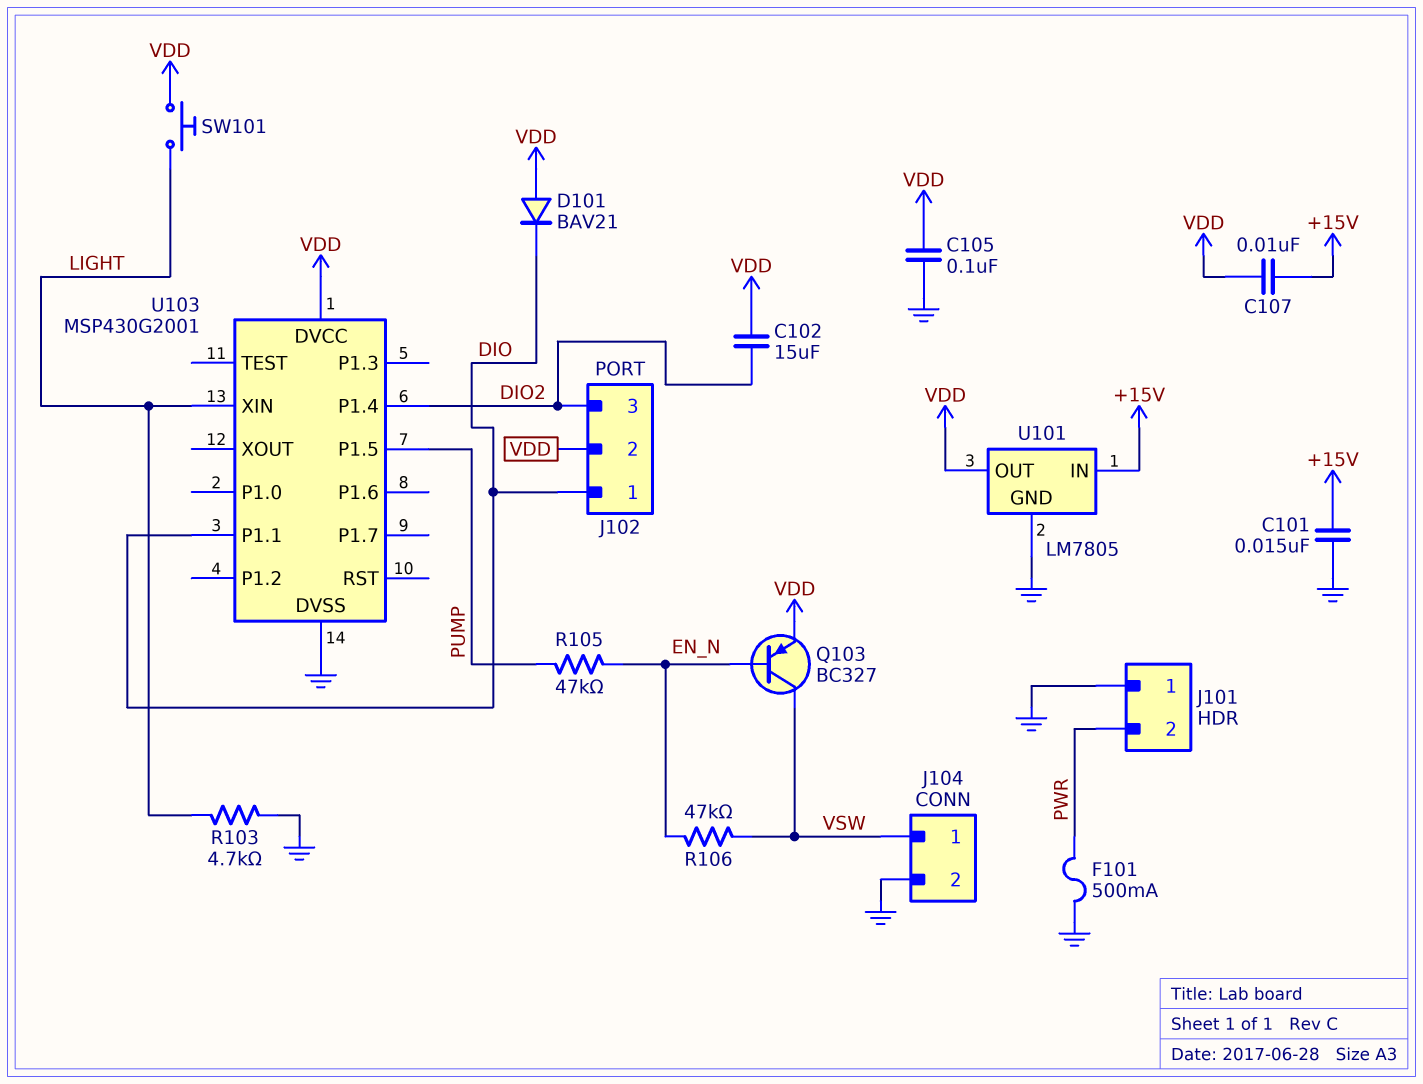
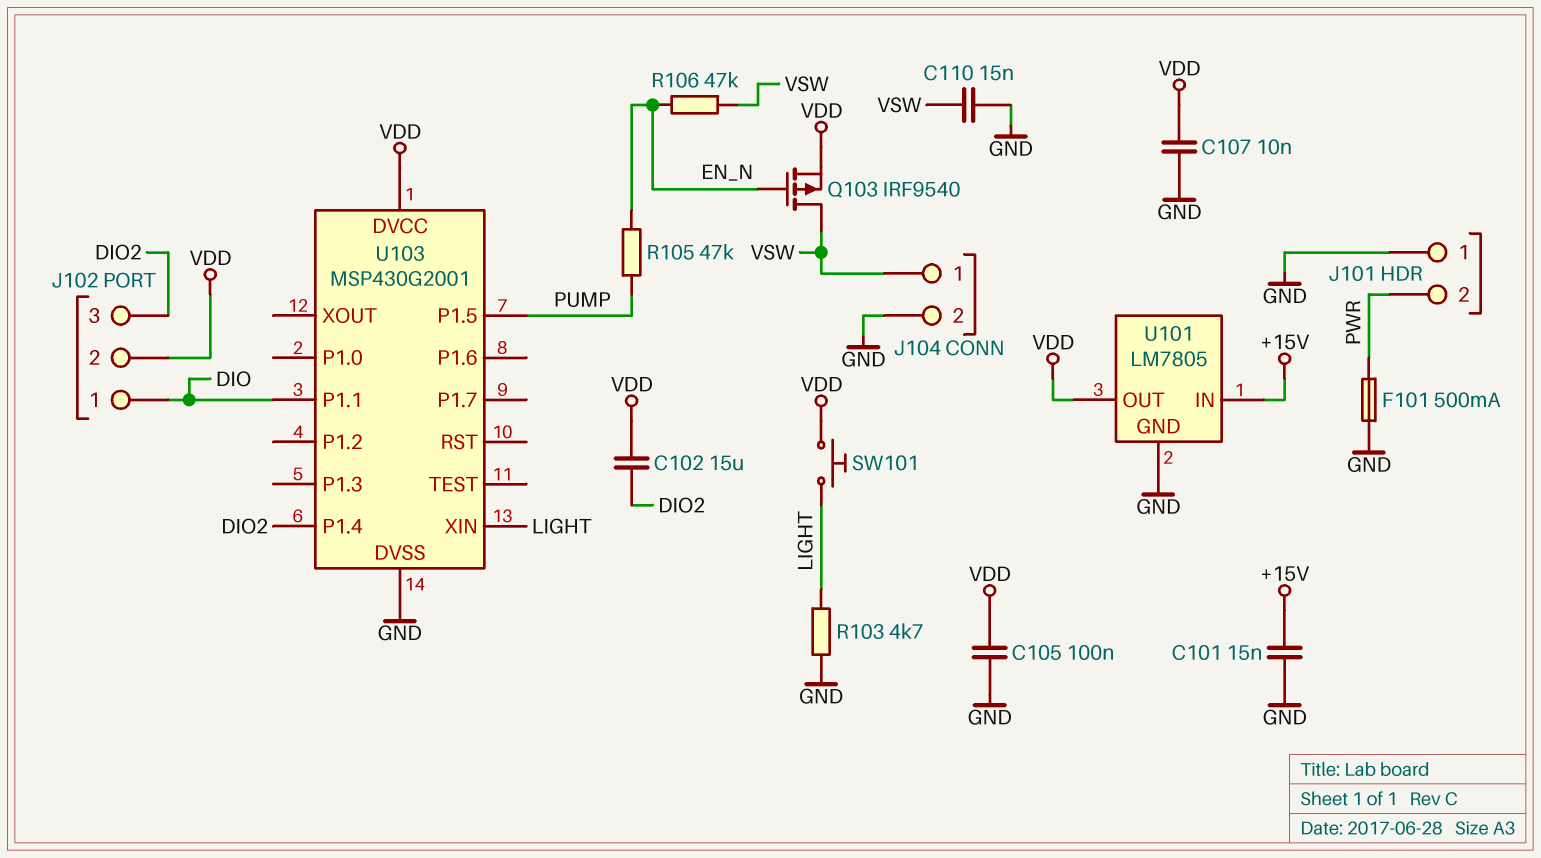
C107: 10nF (+15V, VDD) -> 10nF (GND, VDD)
C110: none -> 15nF (GND, VSW)
D101: diode BAV21 (A VDD, K DIO) -> none
Q103: PNP BC327 (B EN_N, C VSW, E VDD) -> PMOS IRF9540 (G EN_N, D VSW, S VDD)

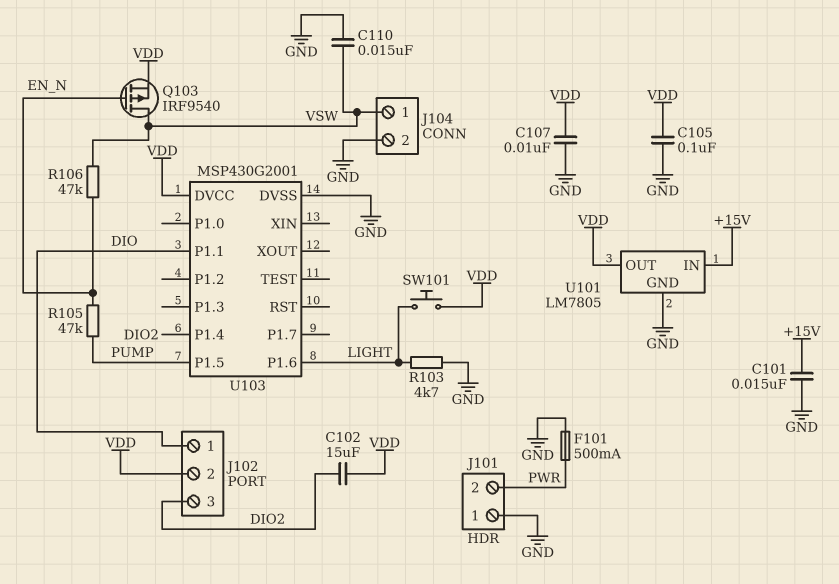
U103 pin P1.6: none -> LIGHT
U103 pin XIN: LIGHT -> none

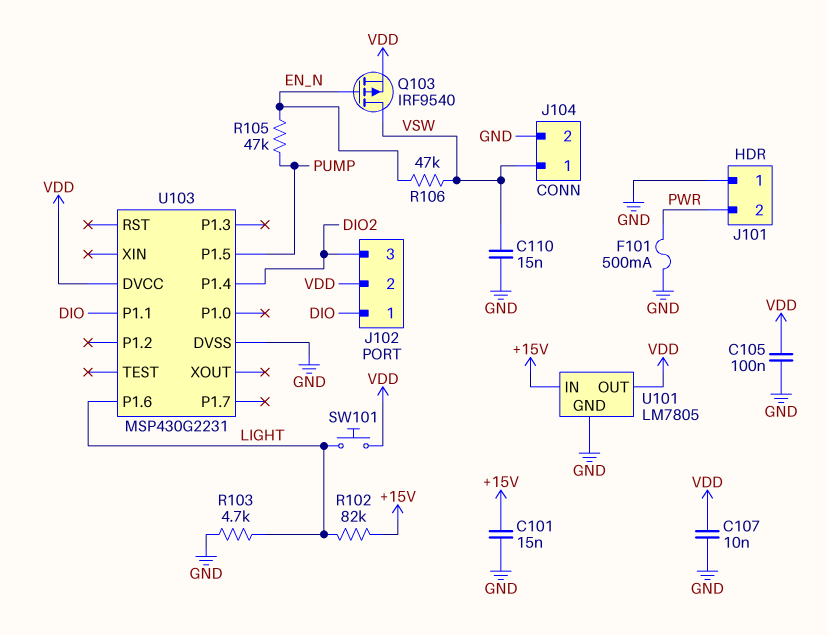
C102: 15uF (DIO2, VDD) -> none
R102: none -> 82k (+15V, LIGHT)
U103: MSP430G2001 -> MSP430G2231

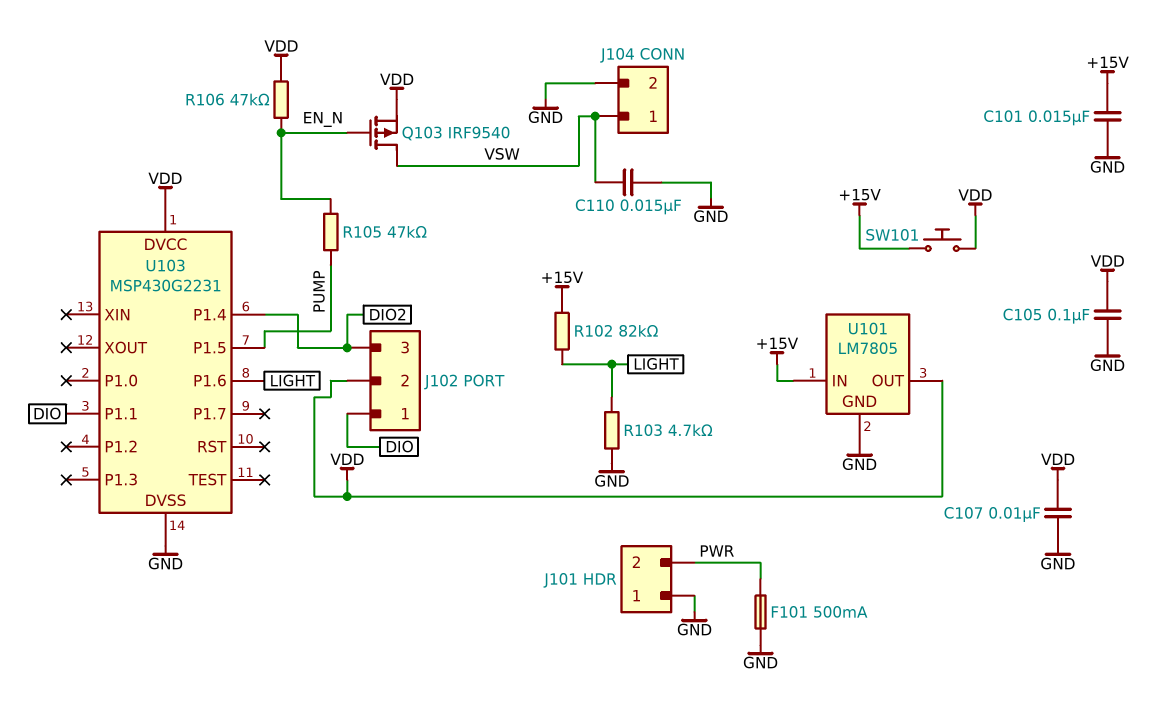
R106: 47k (EN_N, VSW) -> 47k (EN_N, VDD)
SW101: button (LIGHT, VDD) -> button (+15V, VDD)

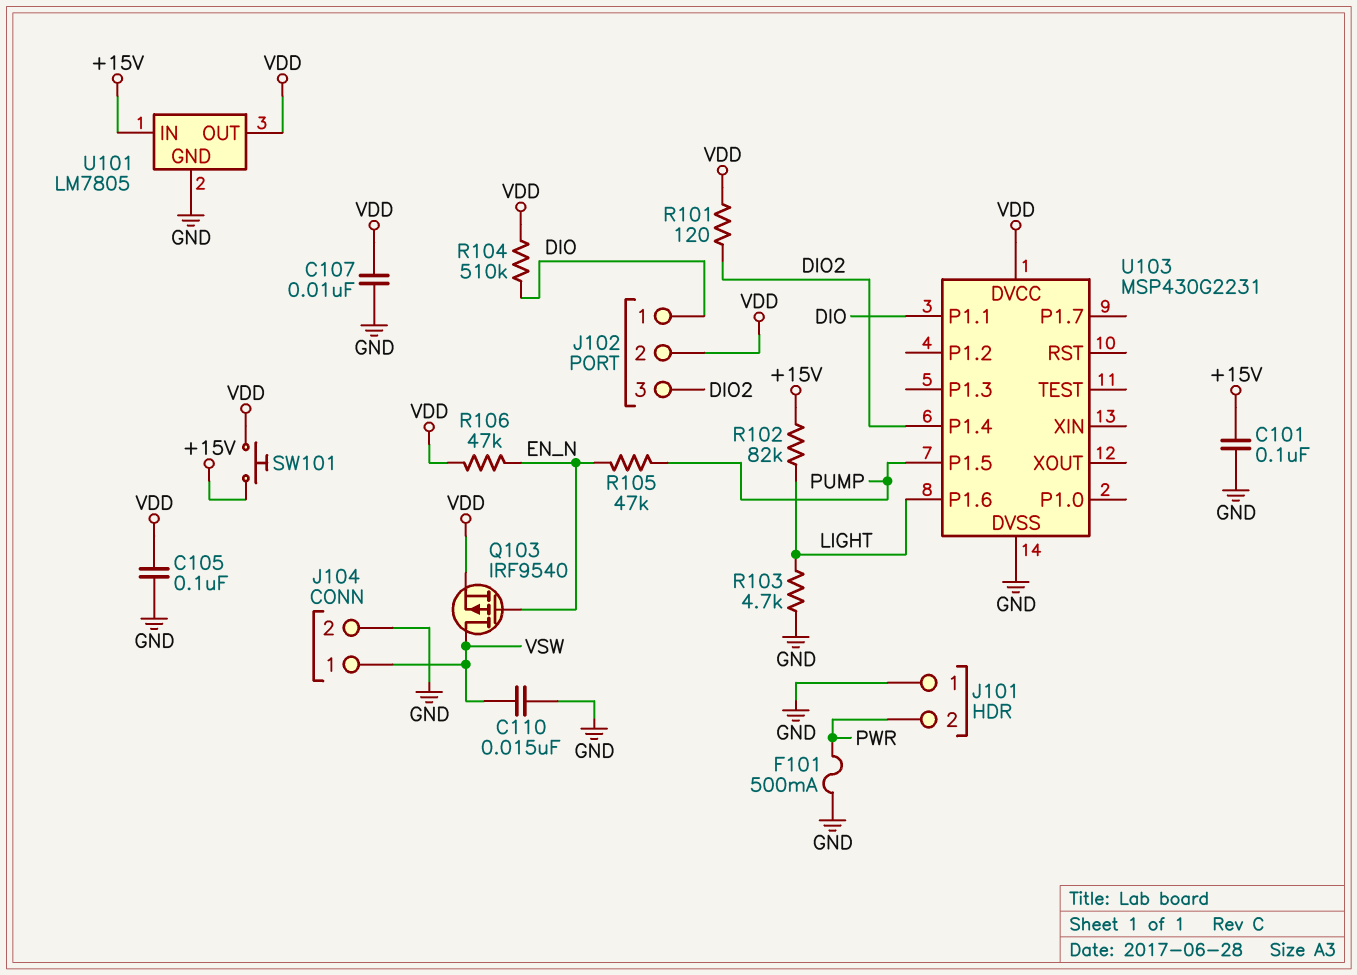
C101: 15nF (+15V, GND) -> 100nF (+15V, GND)
R101: none -> 120 (DIO2, VDD)
R104: none -> 510k (DIO, VDD)

